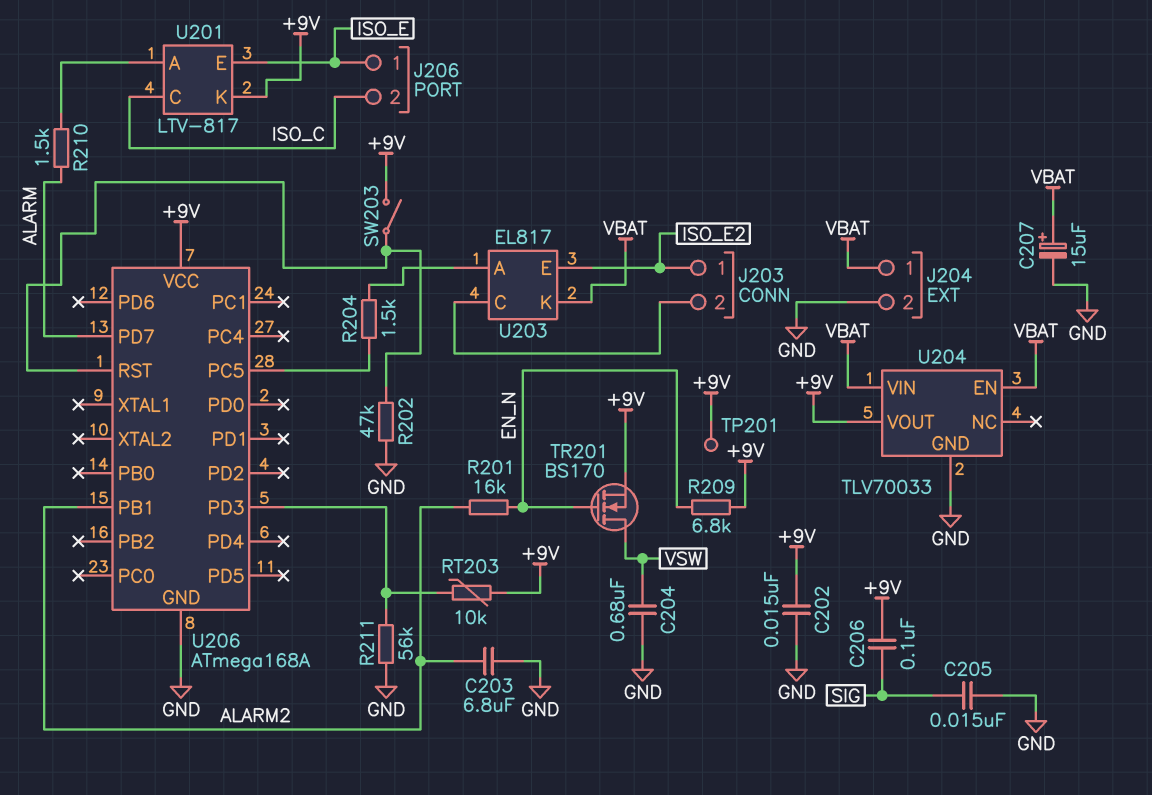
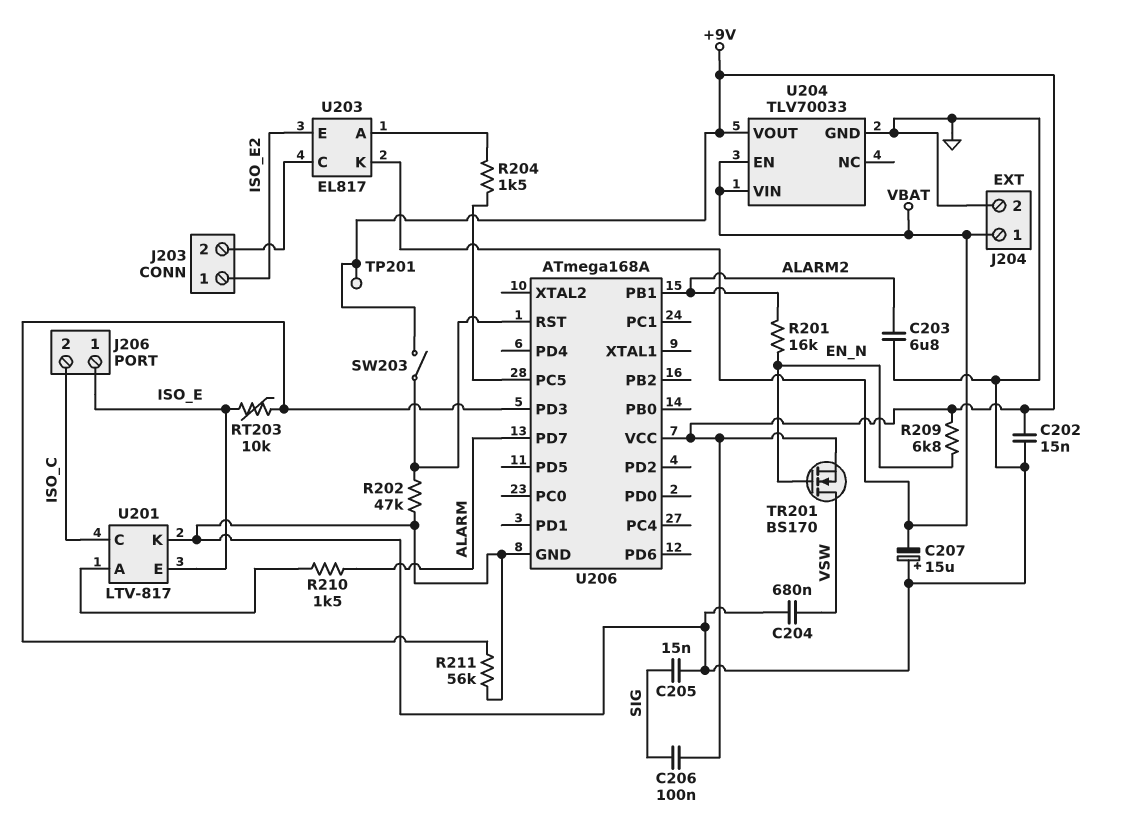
C207: 15uF (plus VBAT, minus GND) -> 15uF (plus GND, minus VBAT)
RT203: 10k (+9V, U206/PD3) -> 10k (ISO_E, U206/PD3)
U201 pin K: +9V -> GND

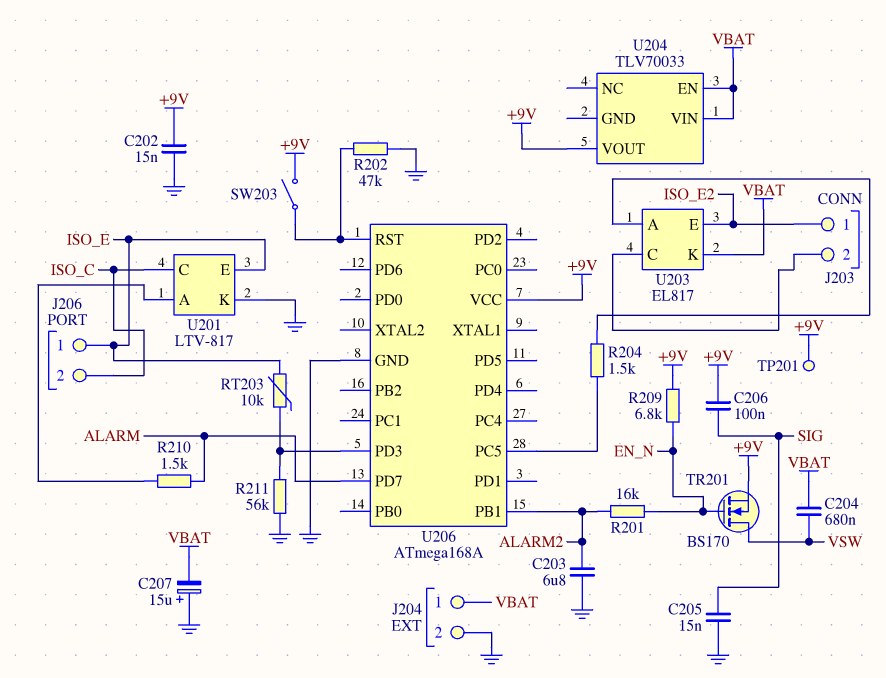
C204: 680nF (GND, VSW) -> 680nF (VBAT, VSW)
U204 pin GND: GND -> none

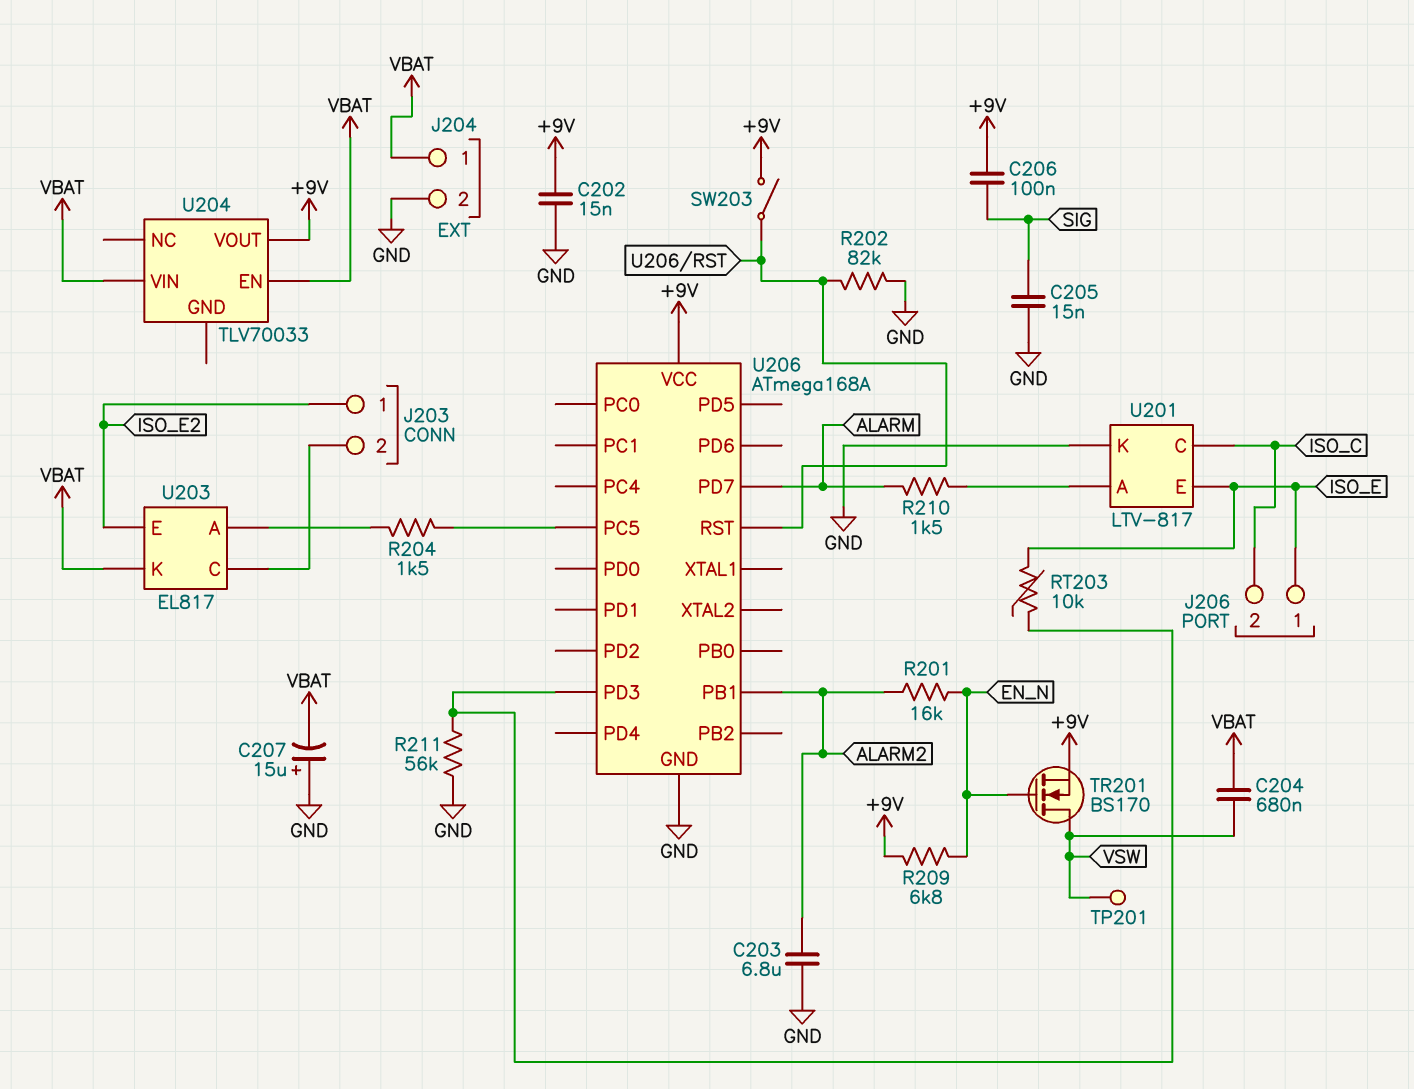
R202: 47k (GND, U206/RST) -> 82k (GND, U206/RST)
TP201: test point (+9V) -> test point (VSW)

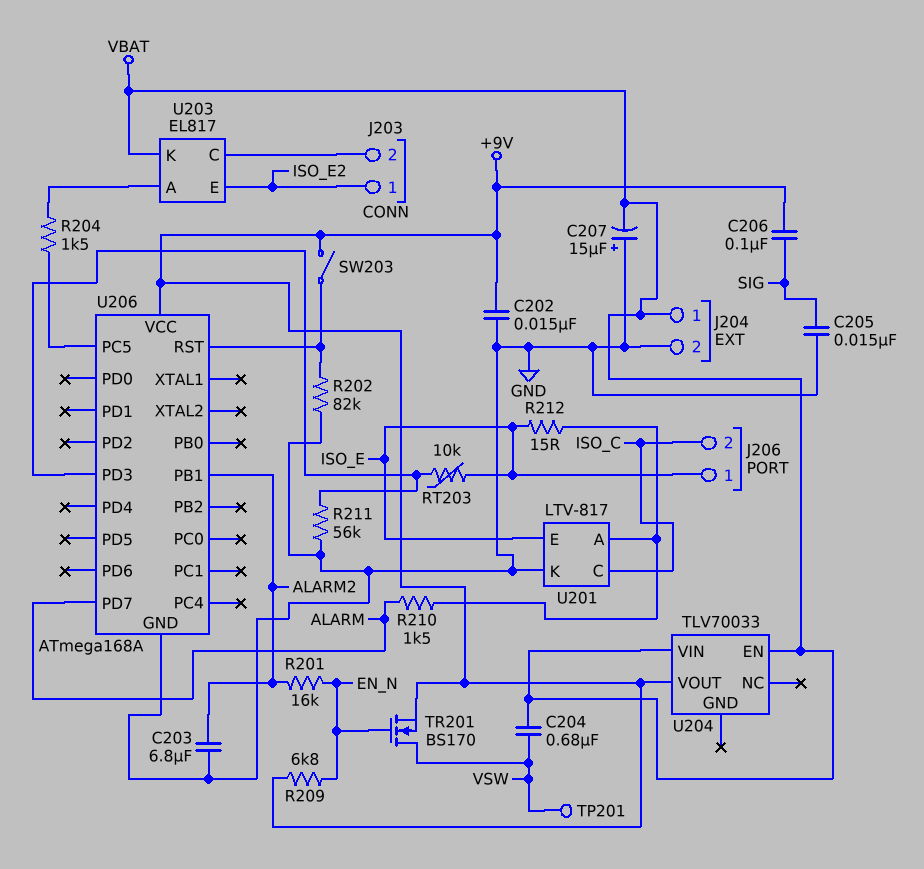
R212: none -> 15 (ISO_E, U201/A)

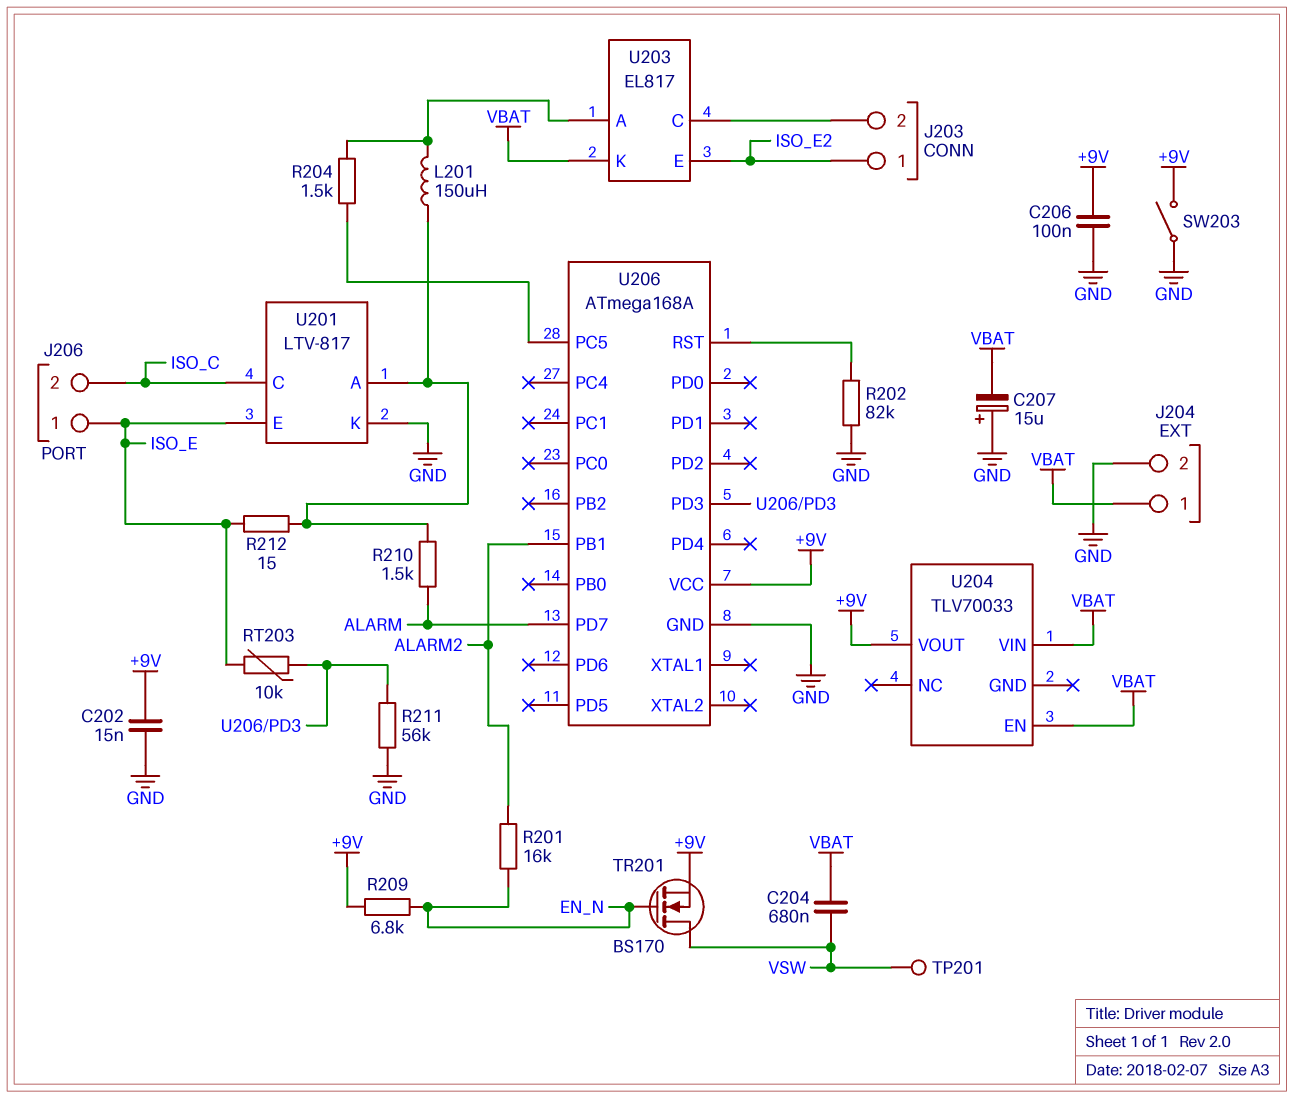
C203: 6.8uF (ALARM2, GND) -> none
C205: 15nF (GND, SIG) -> none
C206: 100nF (+9V, SIG) -> 100nF (+9V, GND)
L201: none -> 150uH (U201/A, U203/A)
SW203: switch (+9V, U206/RST) -> switch (+9V, GND)

